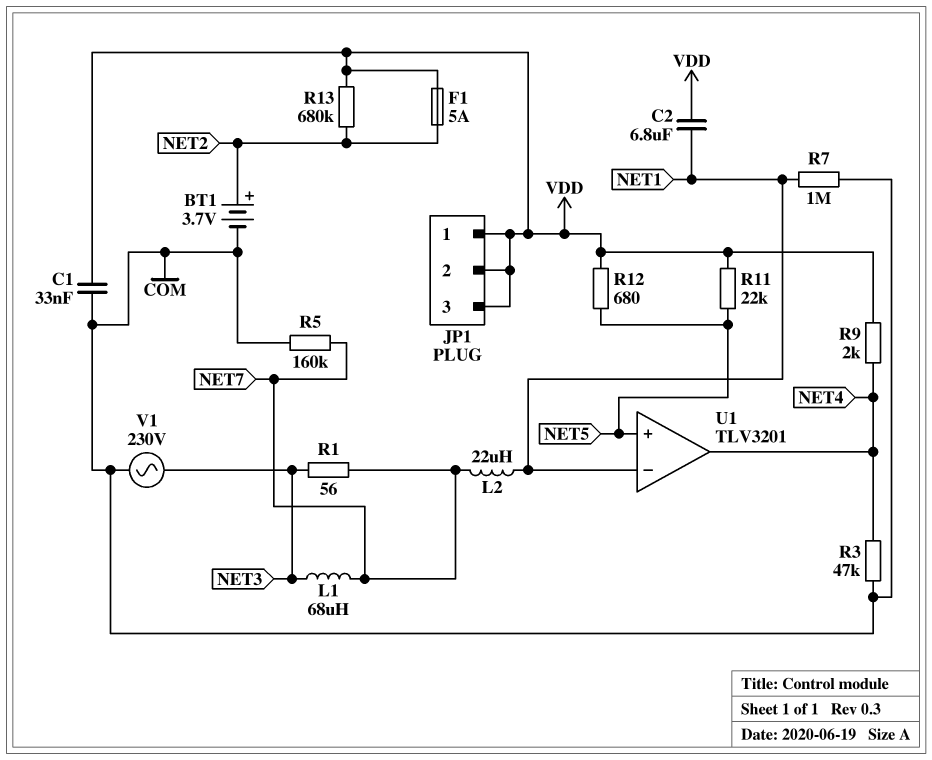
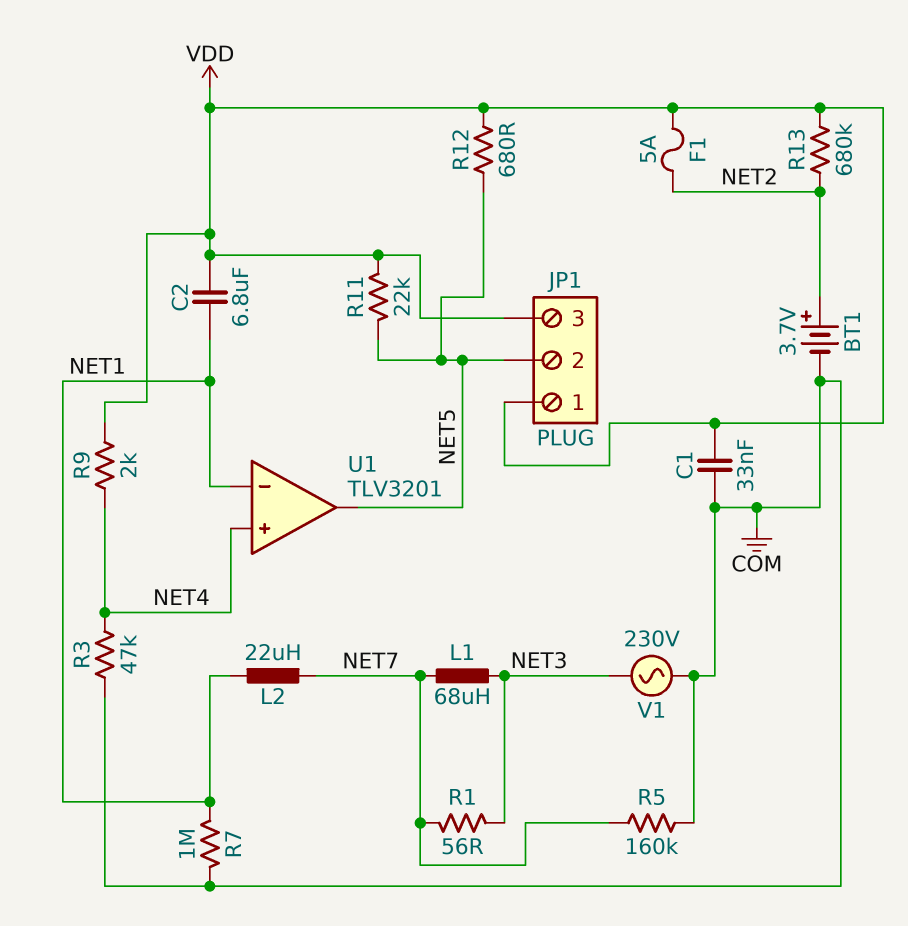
JP1 pin 2: VDD -> NET5
U1 pin in+: NET5 -> NET4
U1 pin out: NET4 -> NET5

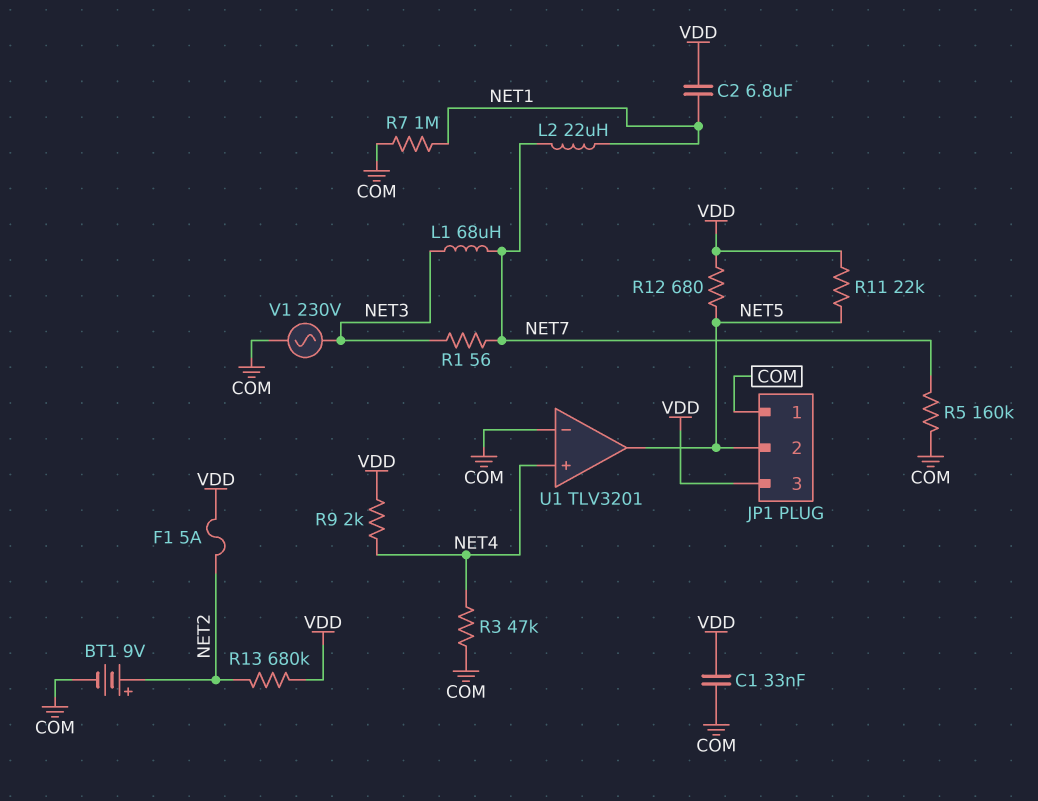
BT1: 3.7V (plus NET2, minus COM) -> 9V (plus NET2, minus COM)
JP1 pin 1: VDD -> COM
U1 pin in-: NET1 -> COM

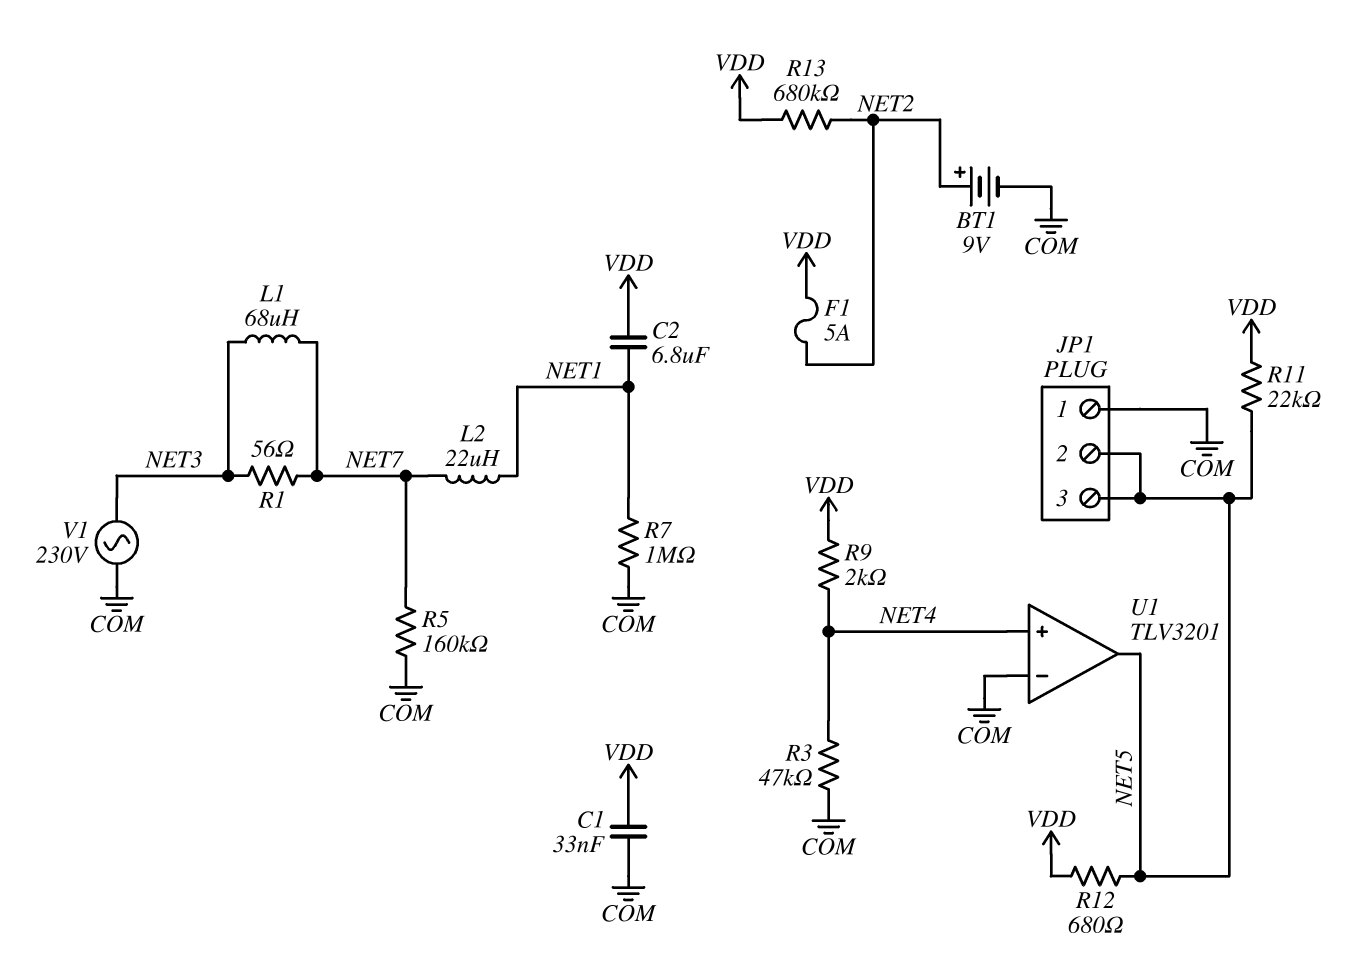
JP1 pin 3: VDD -> NET5

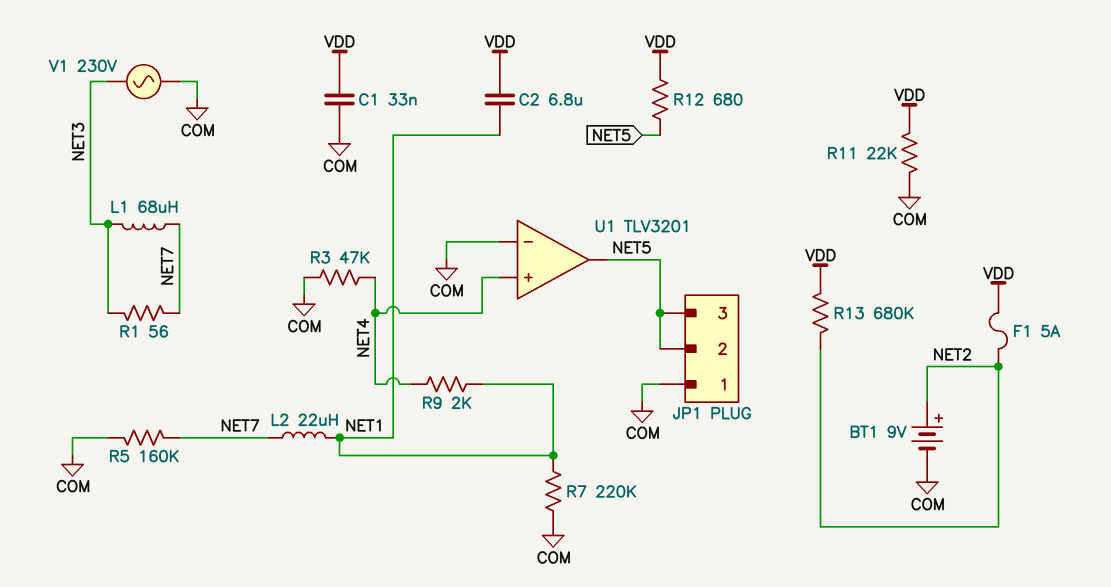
R7: 1M (COM, NET1) -> 220k (COM, NET1)
R9: 2k (NET4, VDD) -> 2k (NET1, NET4)
R11: 22k (NET5, VDD) -> 22k (COM, VDD)

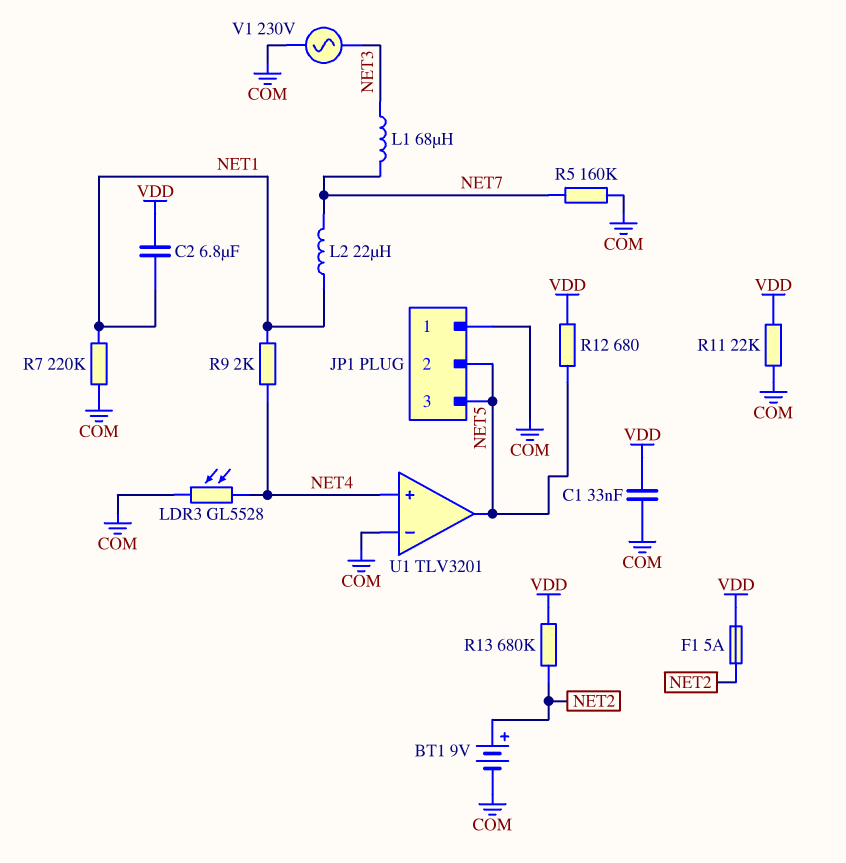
LDR3: none -> GL5528 (COM, NET4)
R1: 56 (NET3, NET7) -> none
R3: 47k (COM, NET4) -> none

